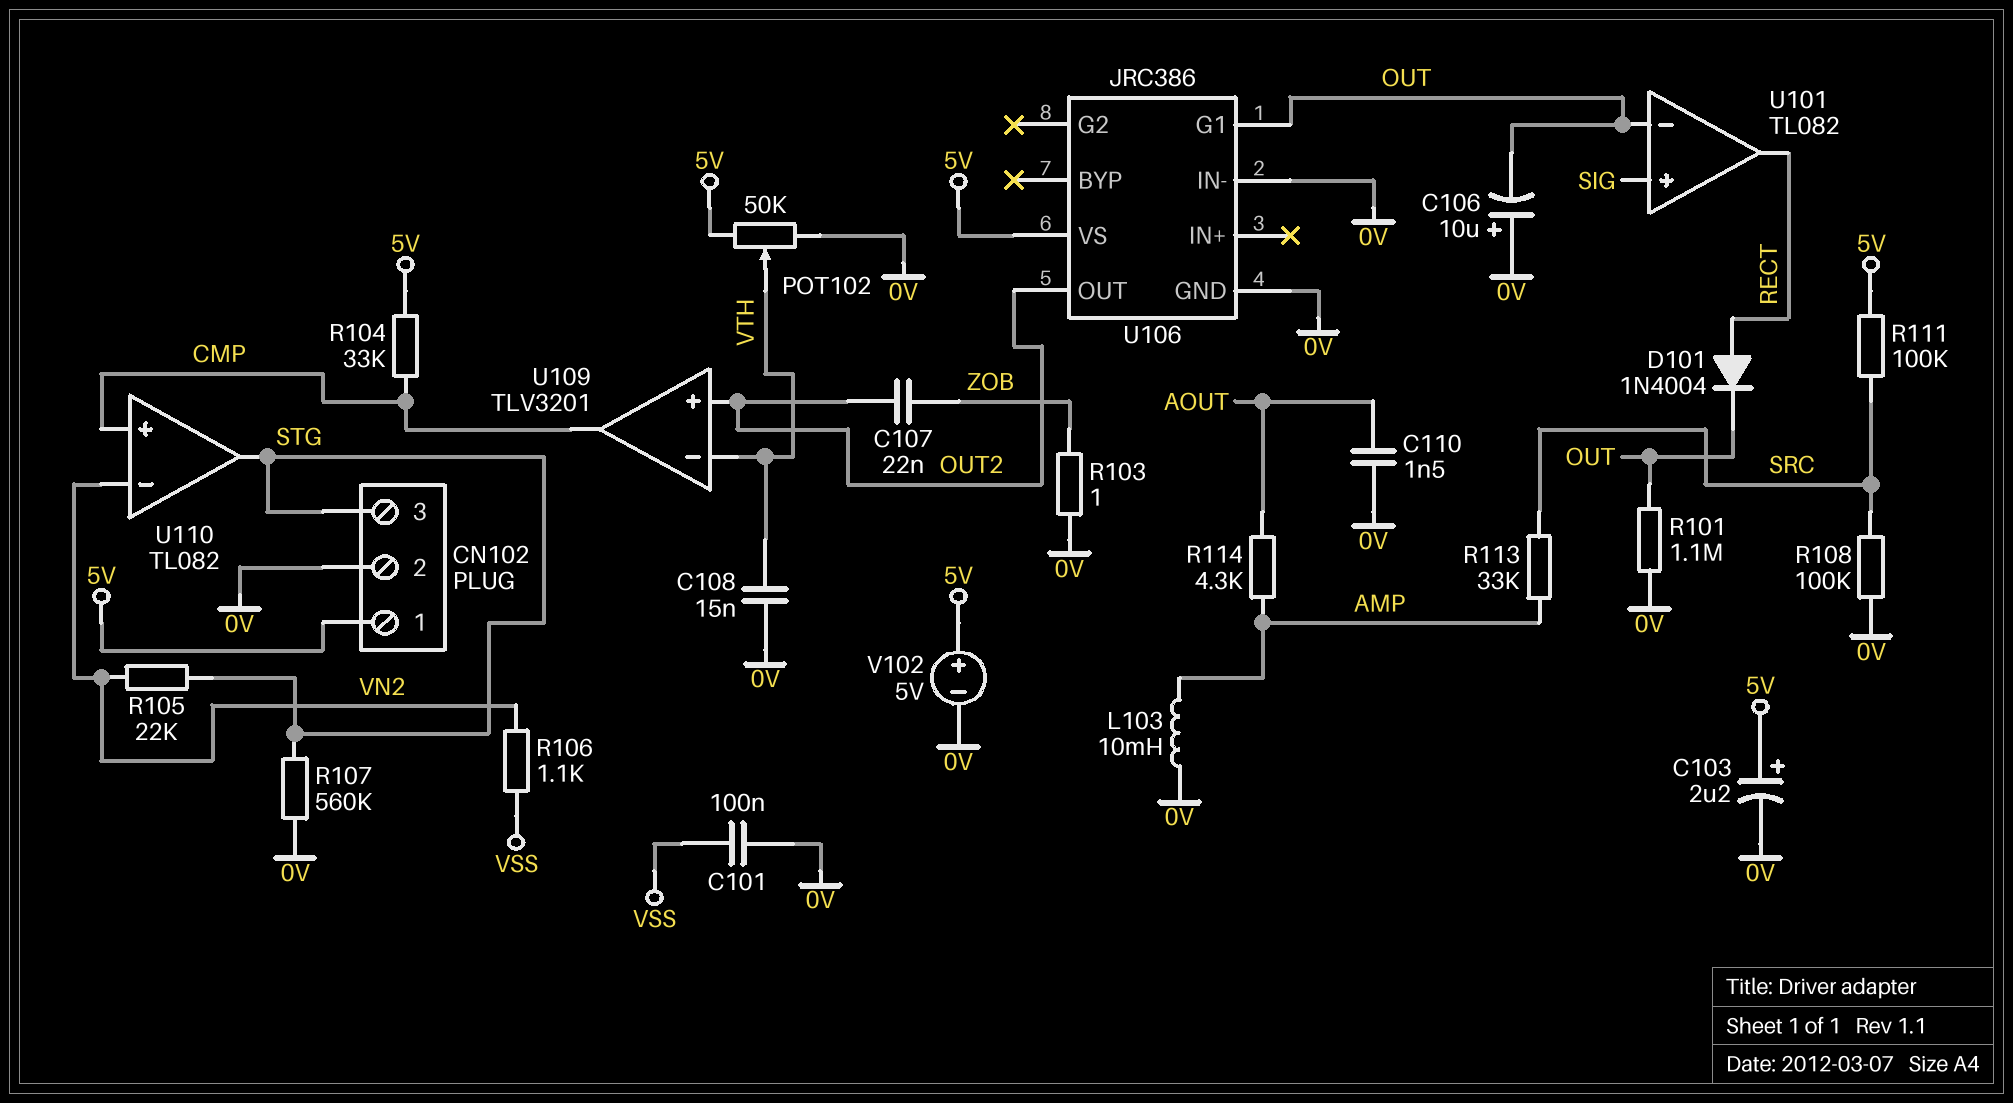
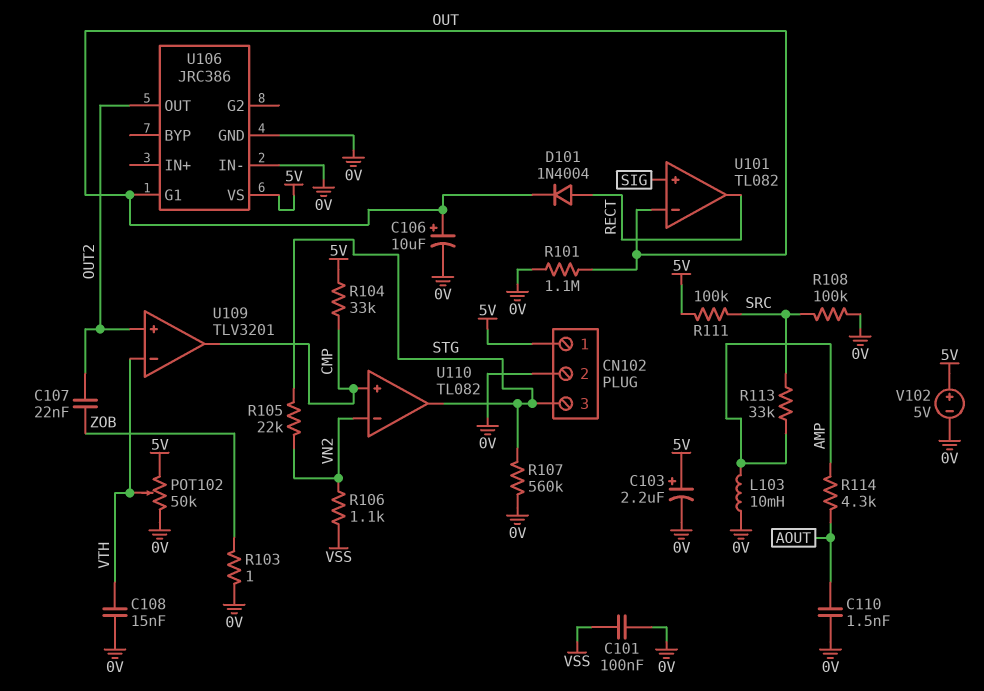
C106: 10uF (plus 0V, minus OUT) -> 10uF (plus OUT, minus 0V)

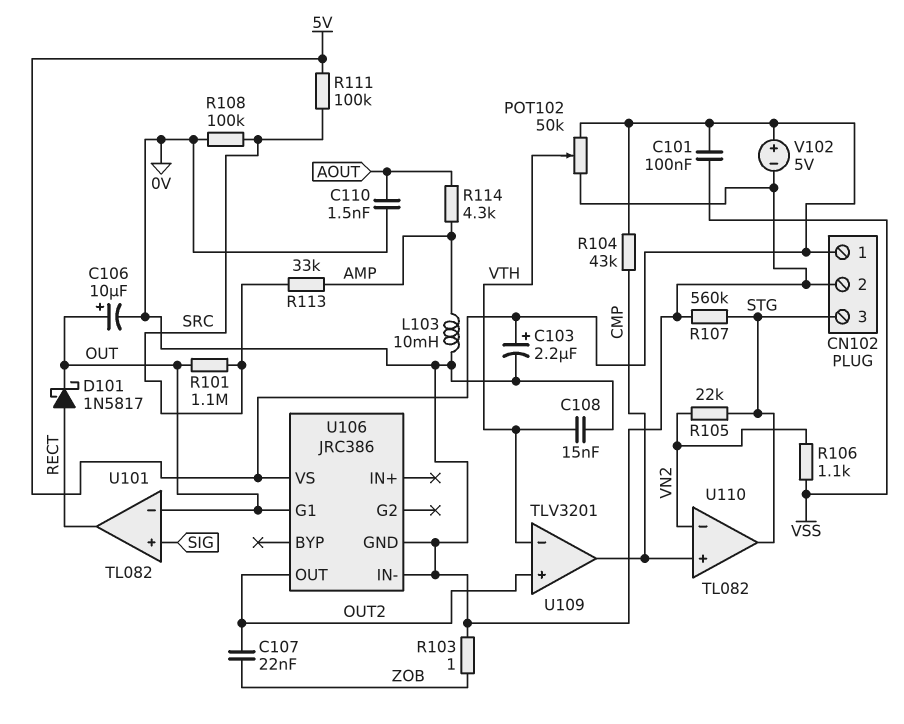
C101: 100nF (0V, VSS) -> 100nF (5V, VSS)
D101: diode 1N4004 (A RECT, K OUT) -> schottky 1N5817 (A RECT, K OUT)
R101: 1.1M (0V, OUT) -> 1.1M (OUT, SRC)
R104: 33k (5V, CMP) -> 43k (5V, CMP)

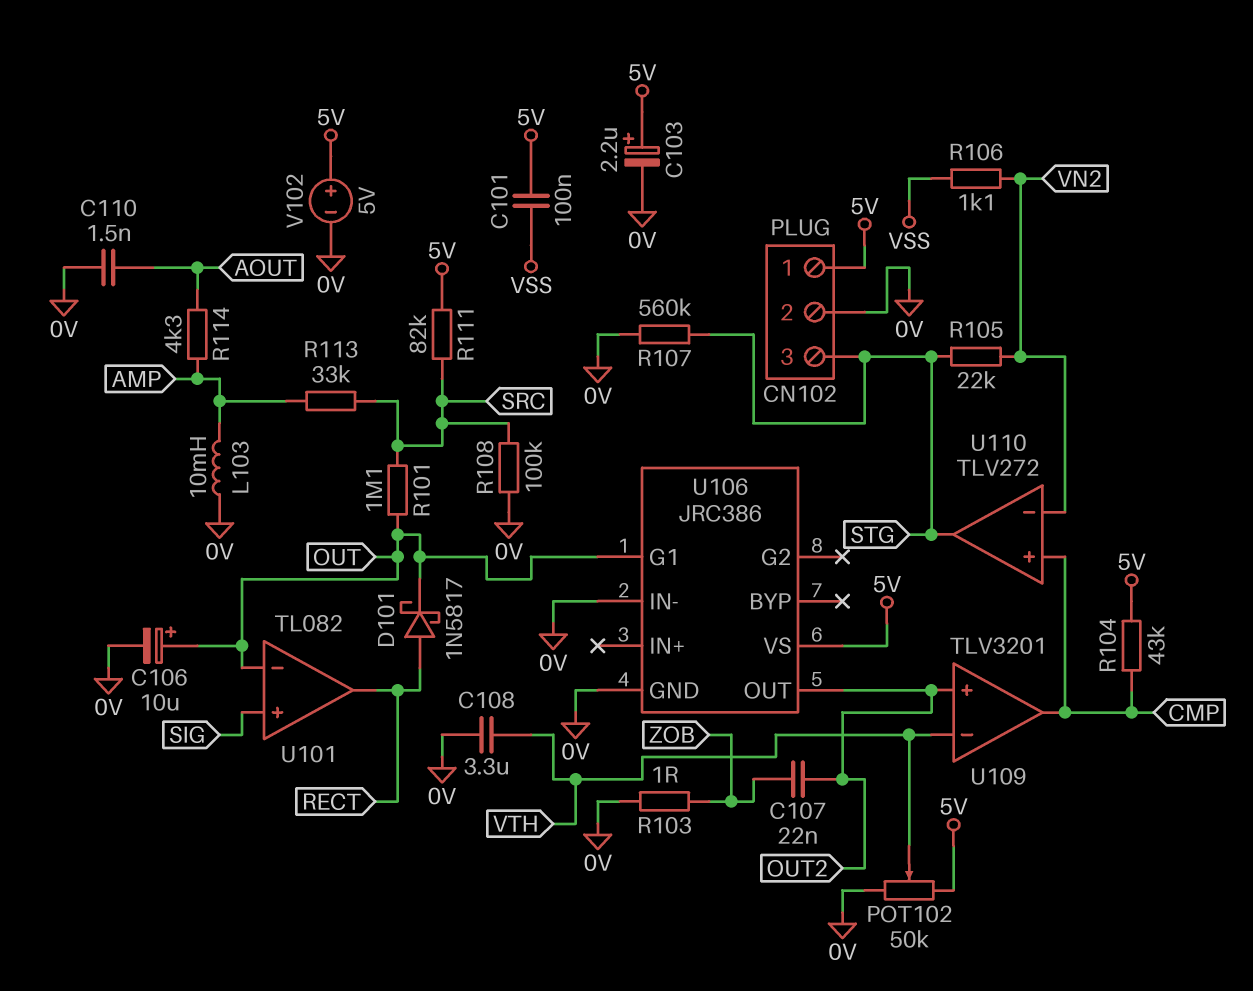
C108: 15nF (0V, VTH) -> 3.3uF (0V, VTH)
R111: 100k (5V, SRC) -> 82k (5V, SRC)
U110: TL082 -> TLV272

